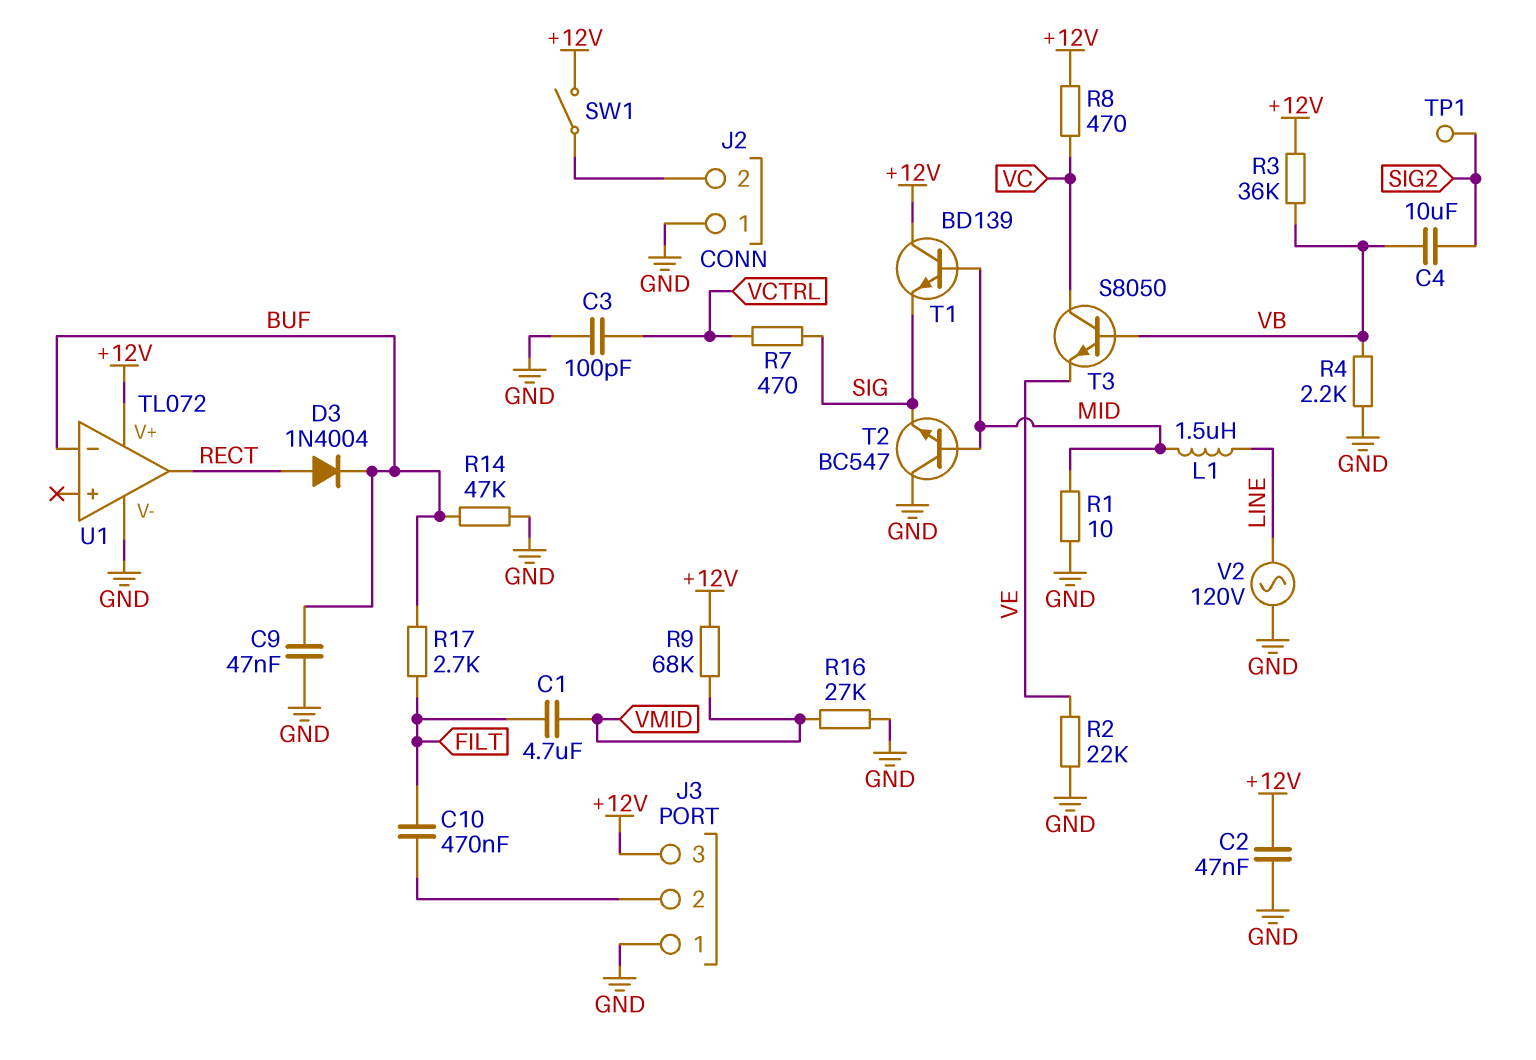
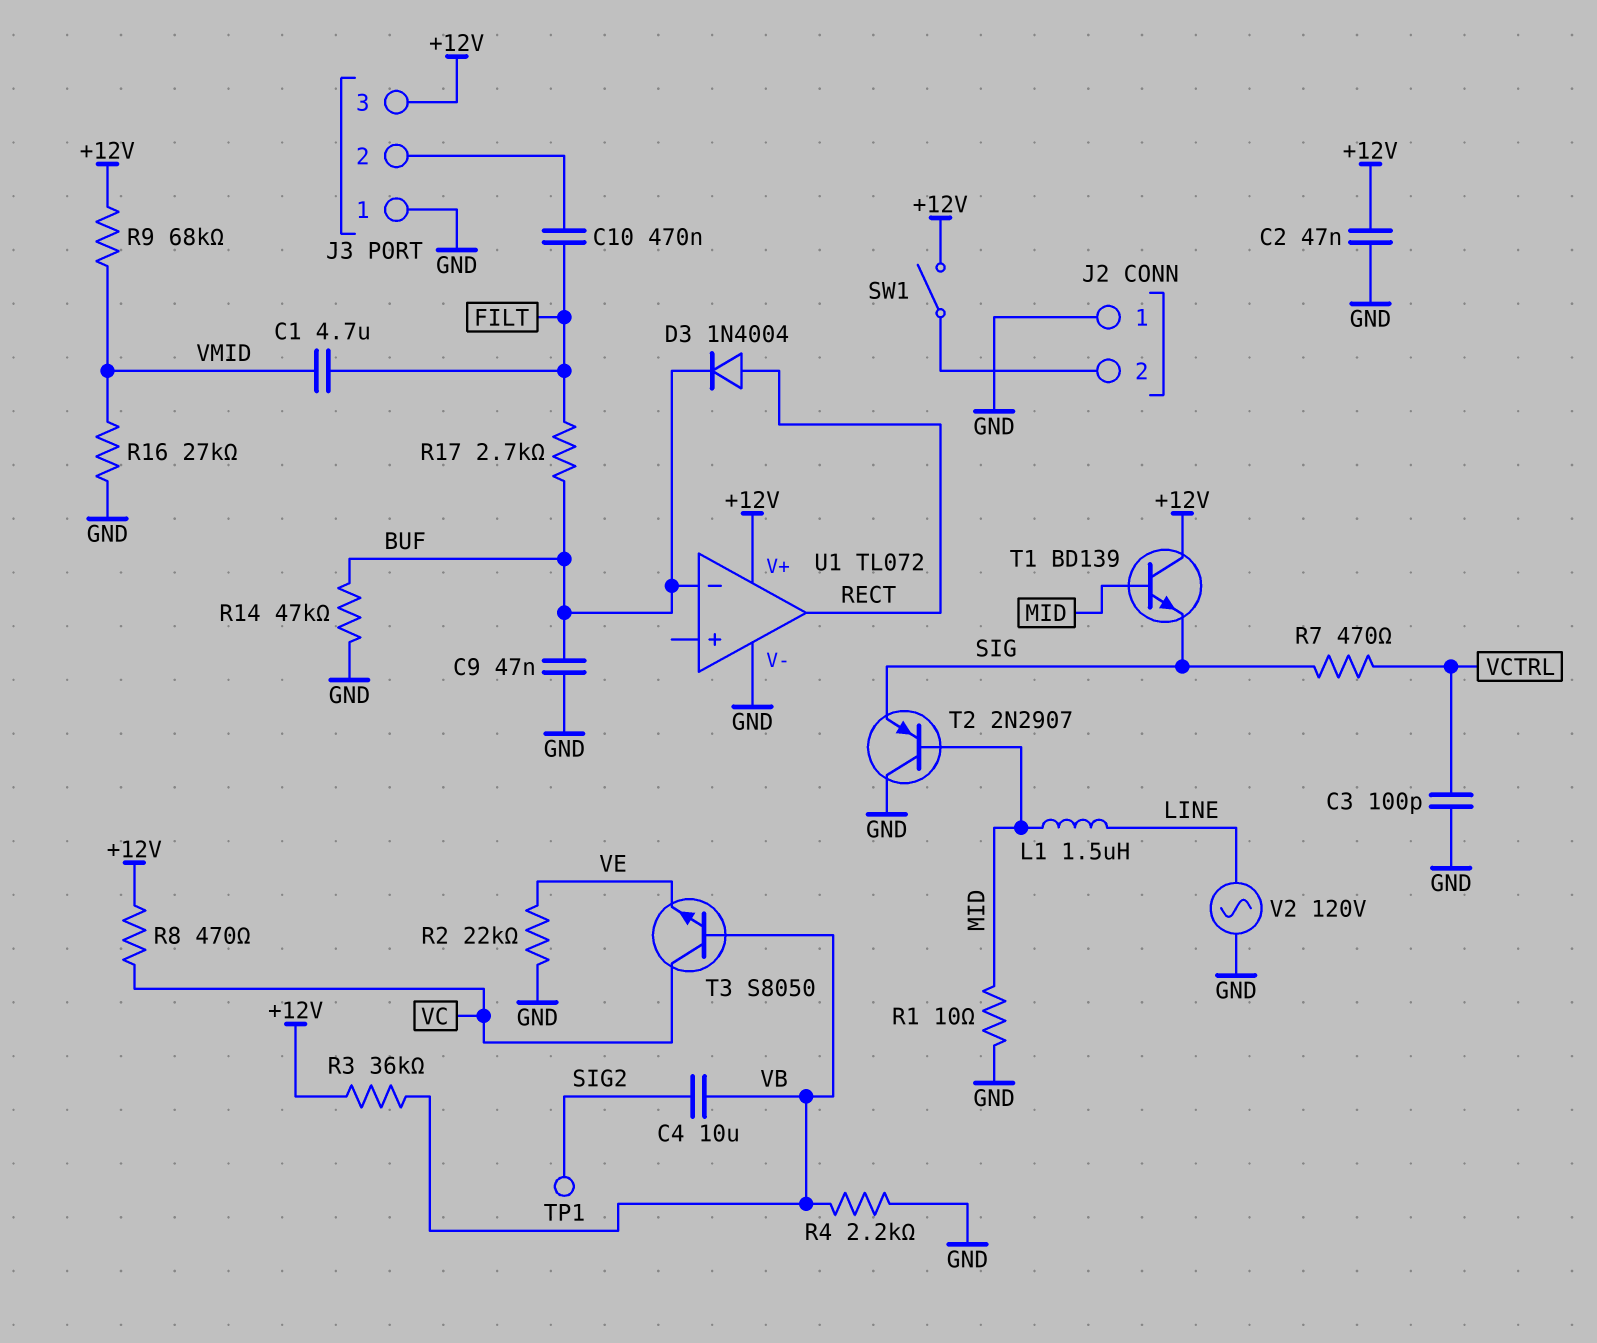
T2: NPN BC547 (B MID, C GND, E SIG) -> PNP 2N2907 (B MID, C GND, E SIG)

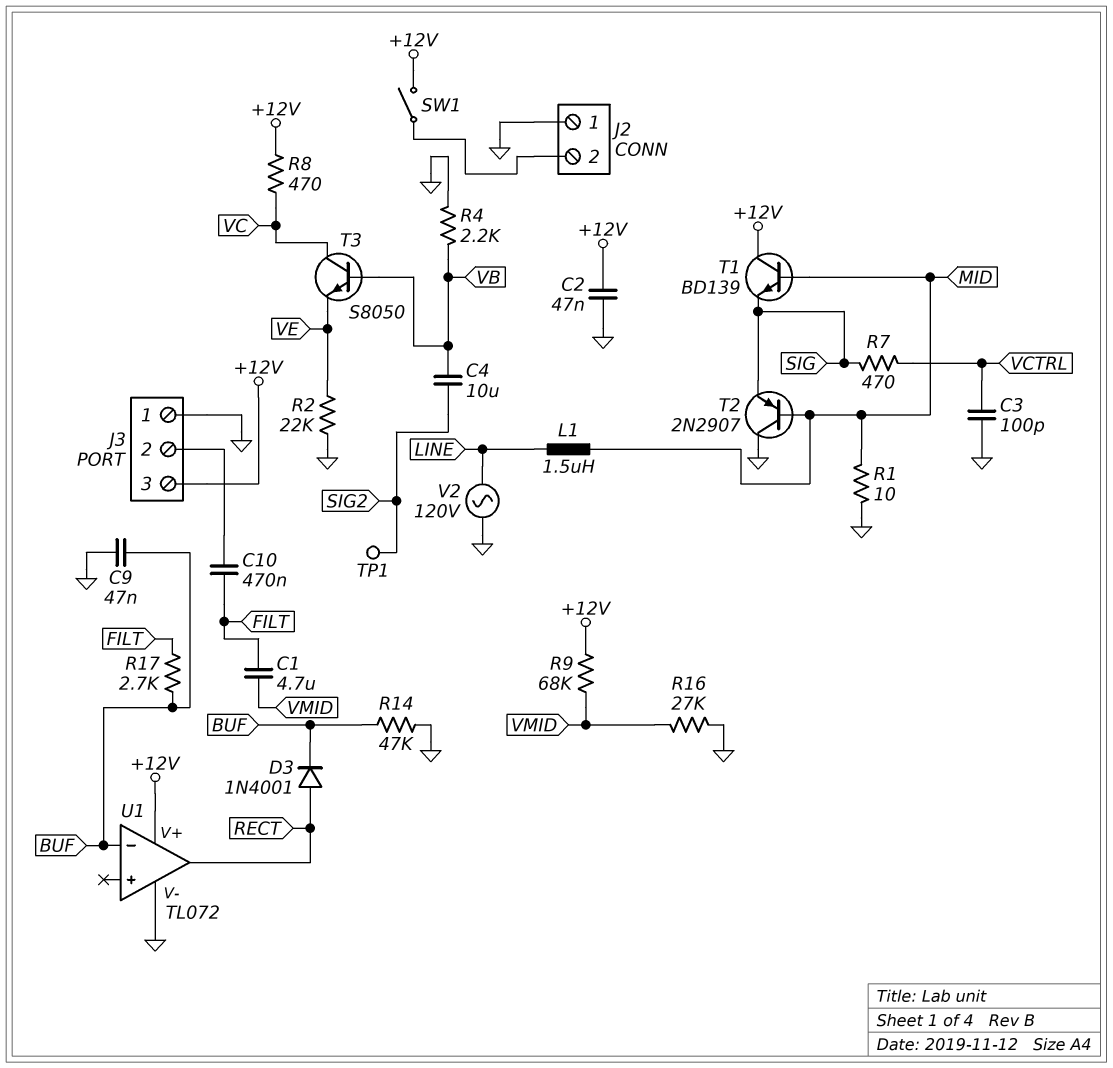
D3: diode 1N4004 (A RECT, K BUF) -> diode 1N4001 (A RECT, K BUF)
R3: 36k (+12V, VB) -> none

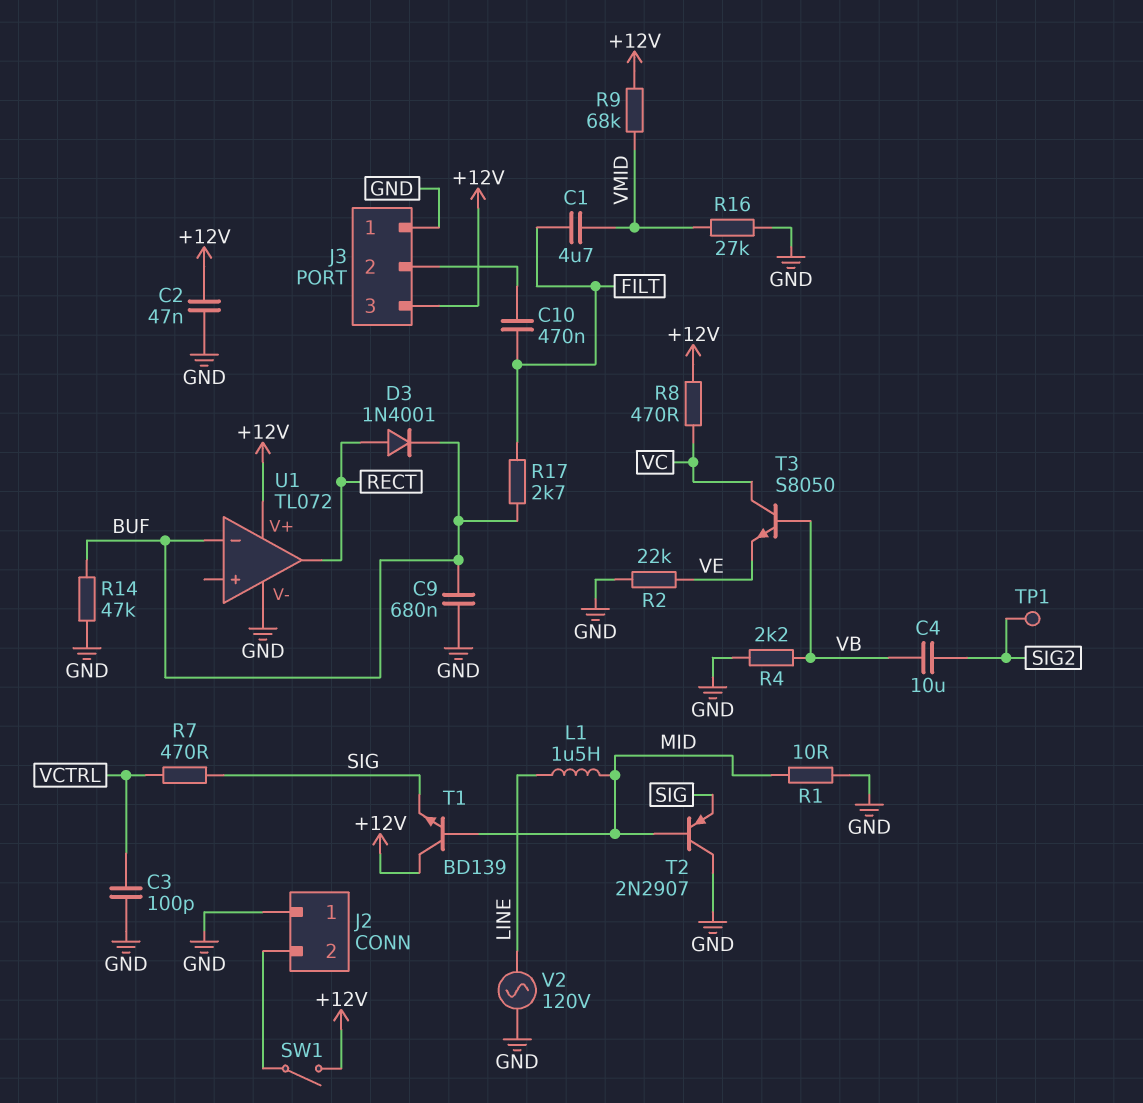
C9: 47nF (BUF, GND) -> 680nF (BUF, GND)

